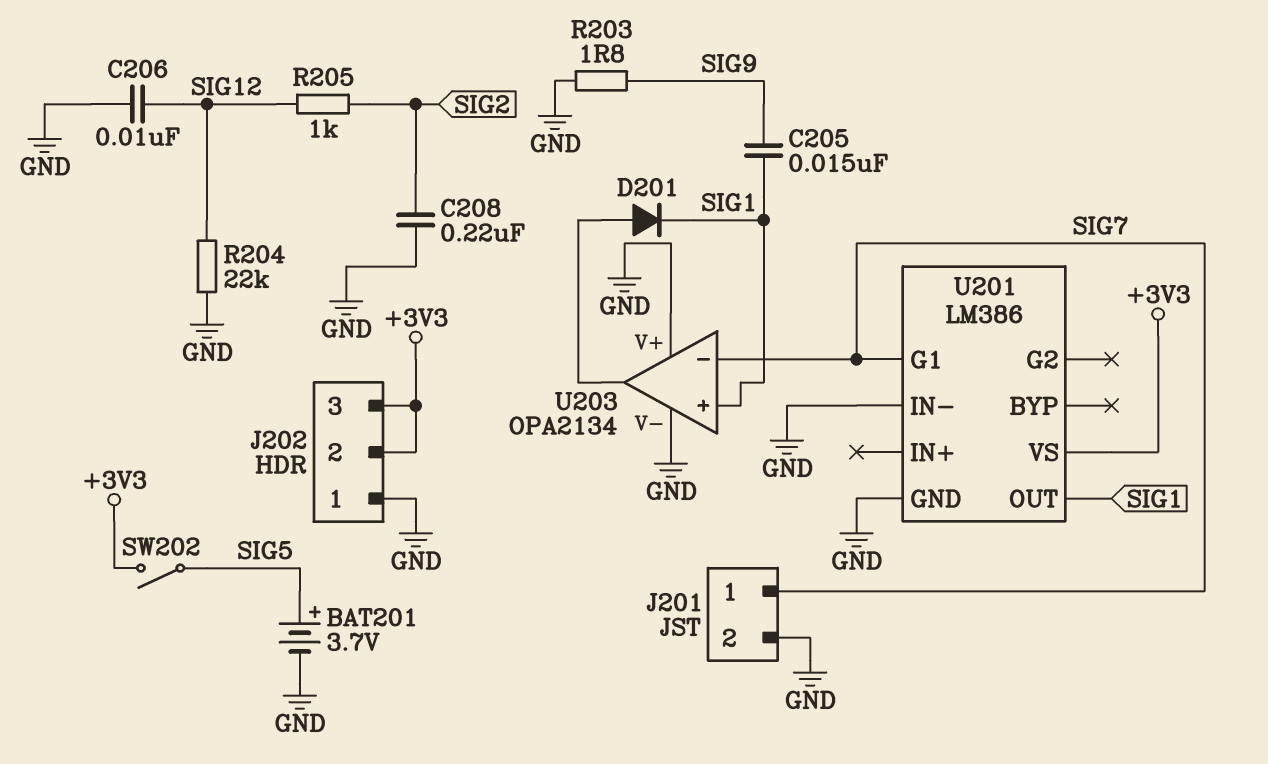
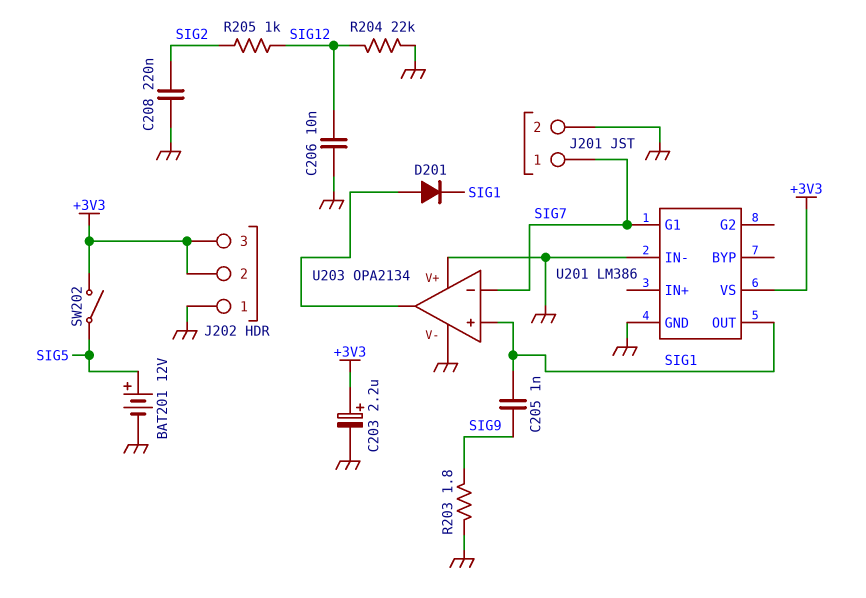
BAT201: 3.7V (plus SIG5, minus GND) -> 12V (plus SIG5, minus GND)
C203: none -> 2.2uF (plus +3V3, minus GND)
C205: 15nF (SIG1, SIG9) -> 1nF (SIG1, SIG9)

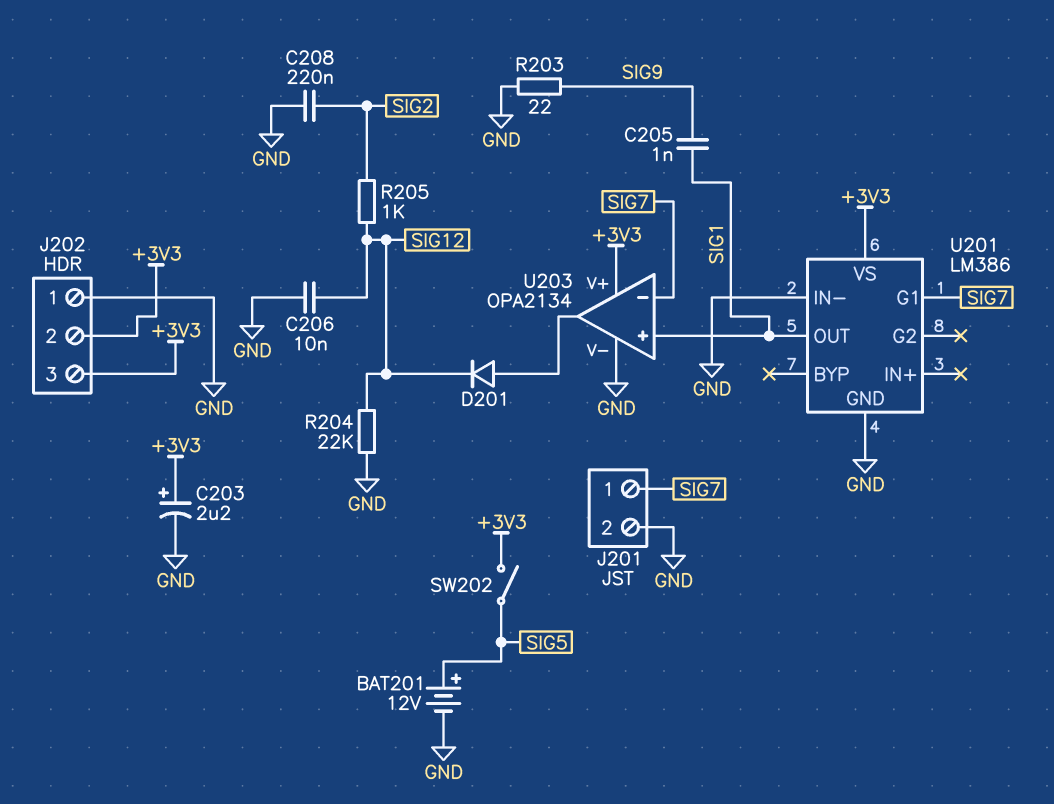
D201: diode (A U203/out, K SIG1) -> diode (A U203/out, K SIG12)
R203: 1.8 (GND, SIG9) -> 22 (GND, SIG9)
U203 pin V+: GND -> +3V3

